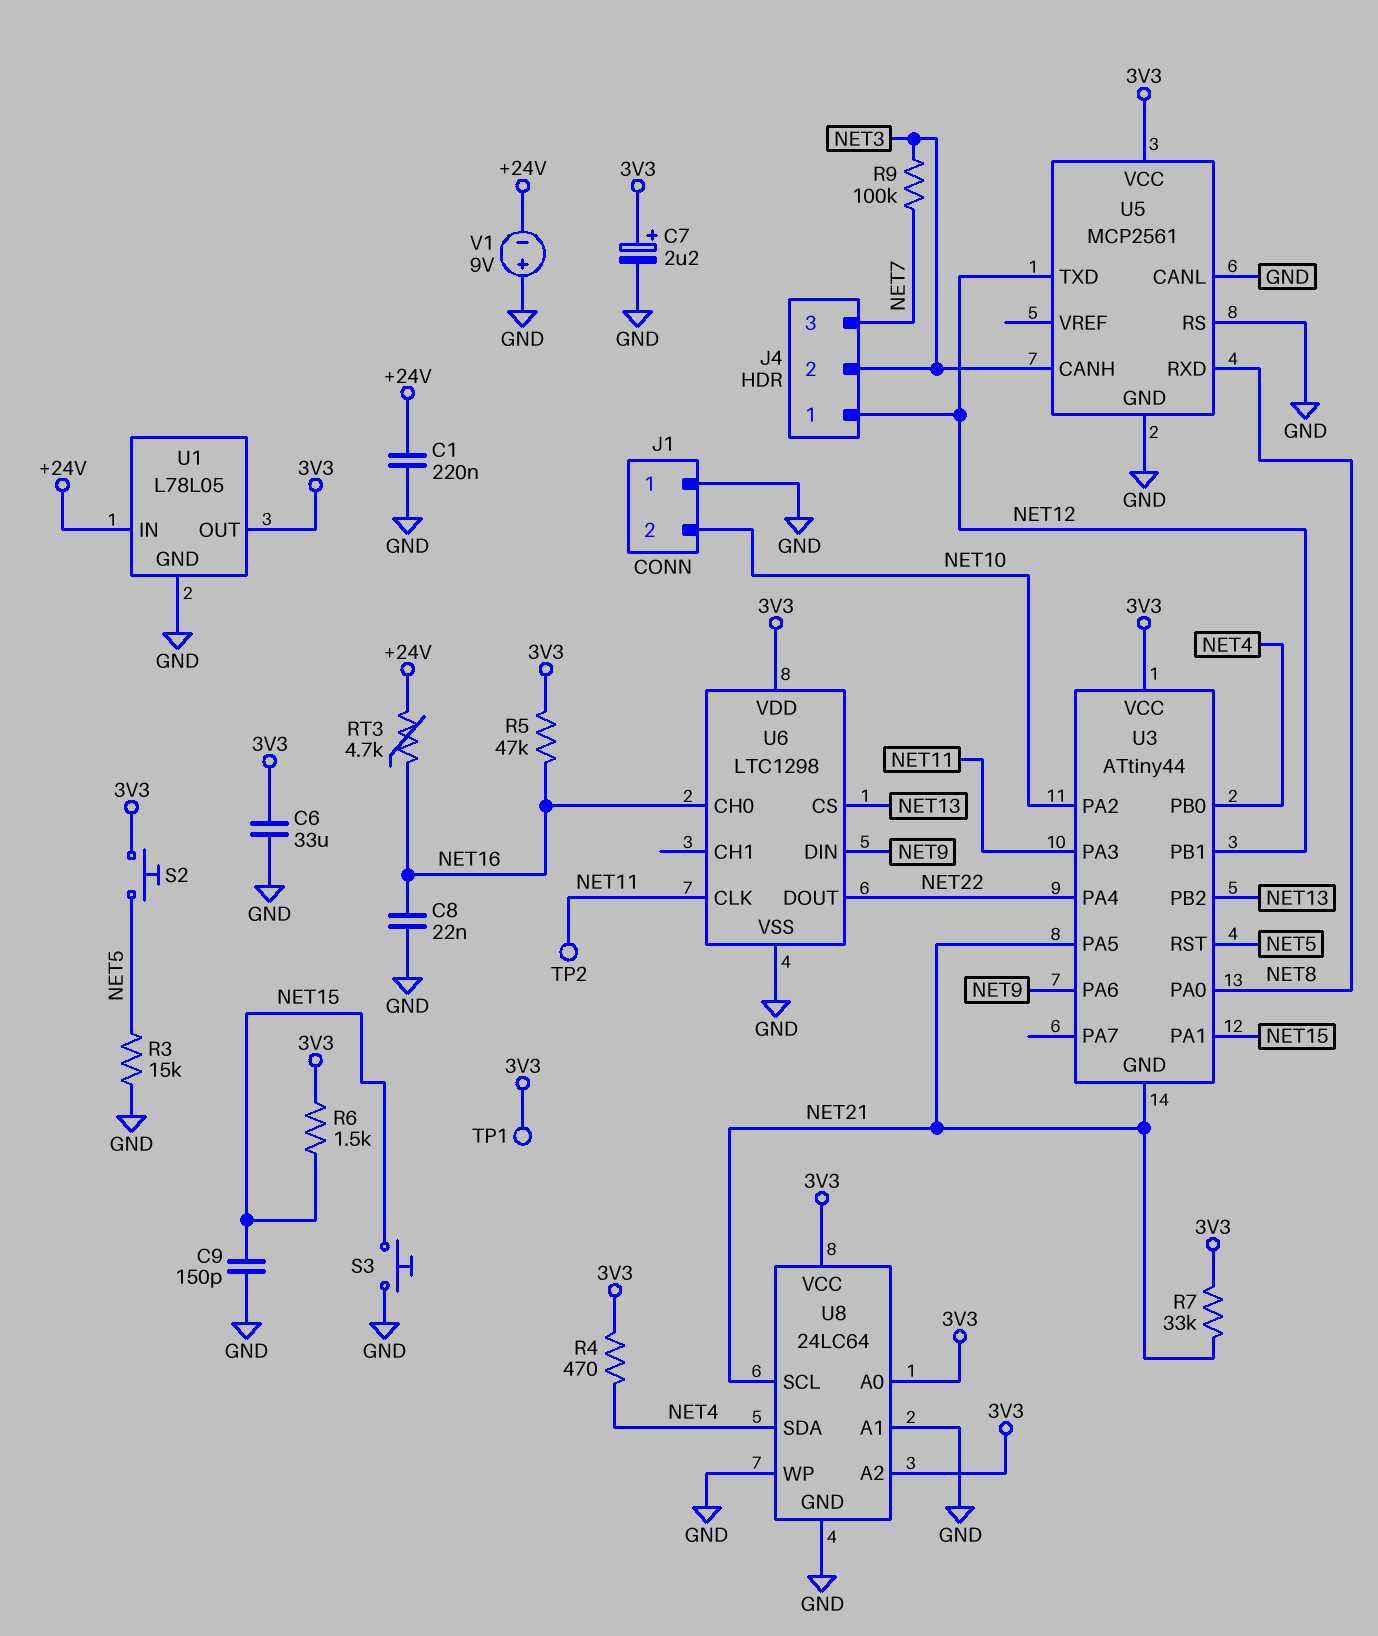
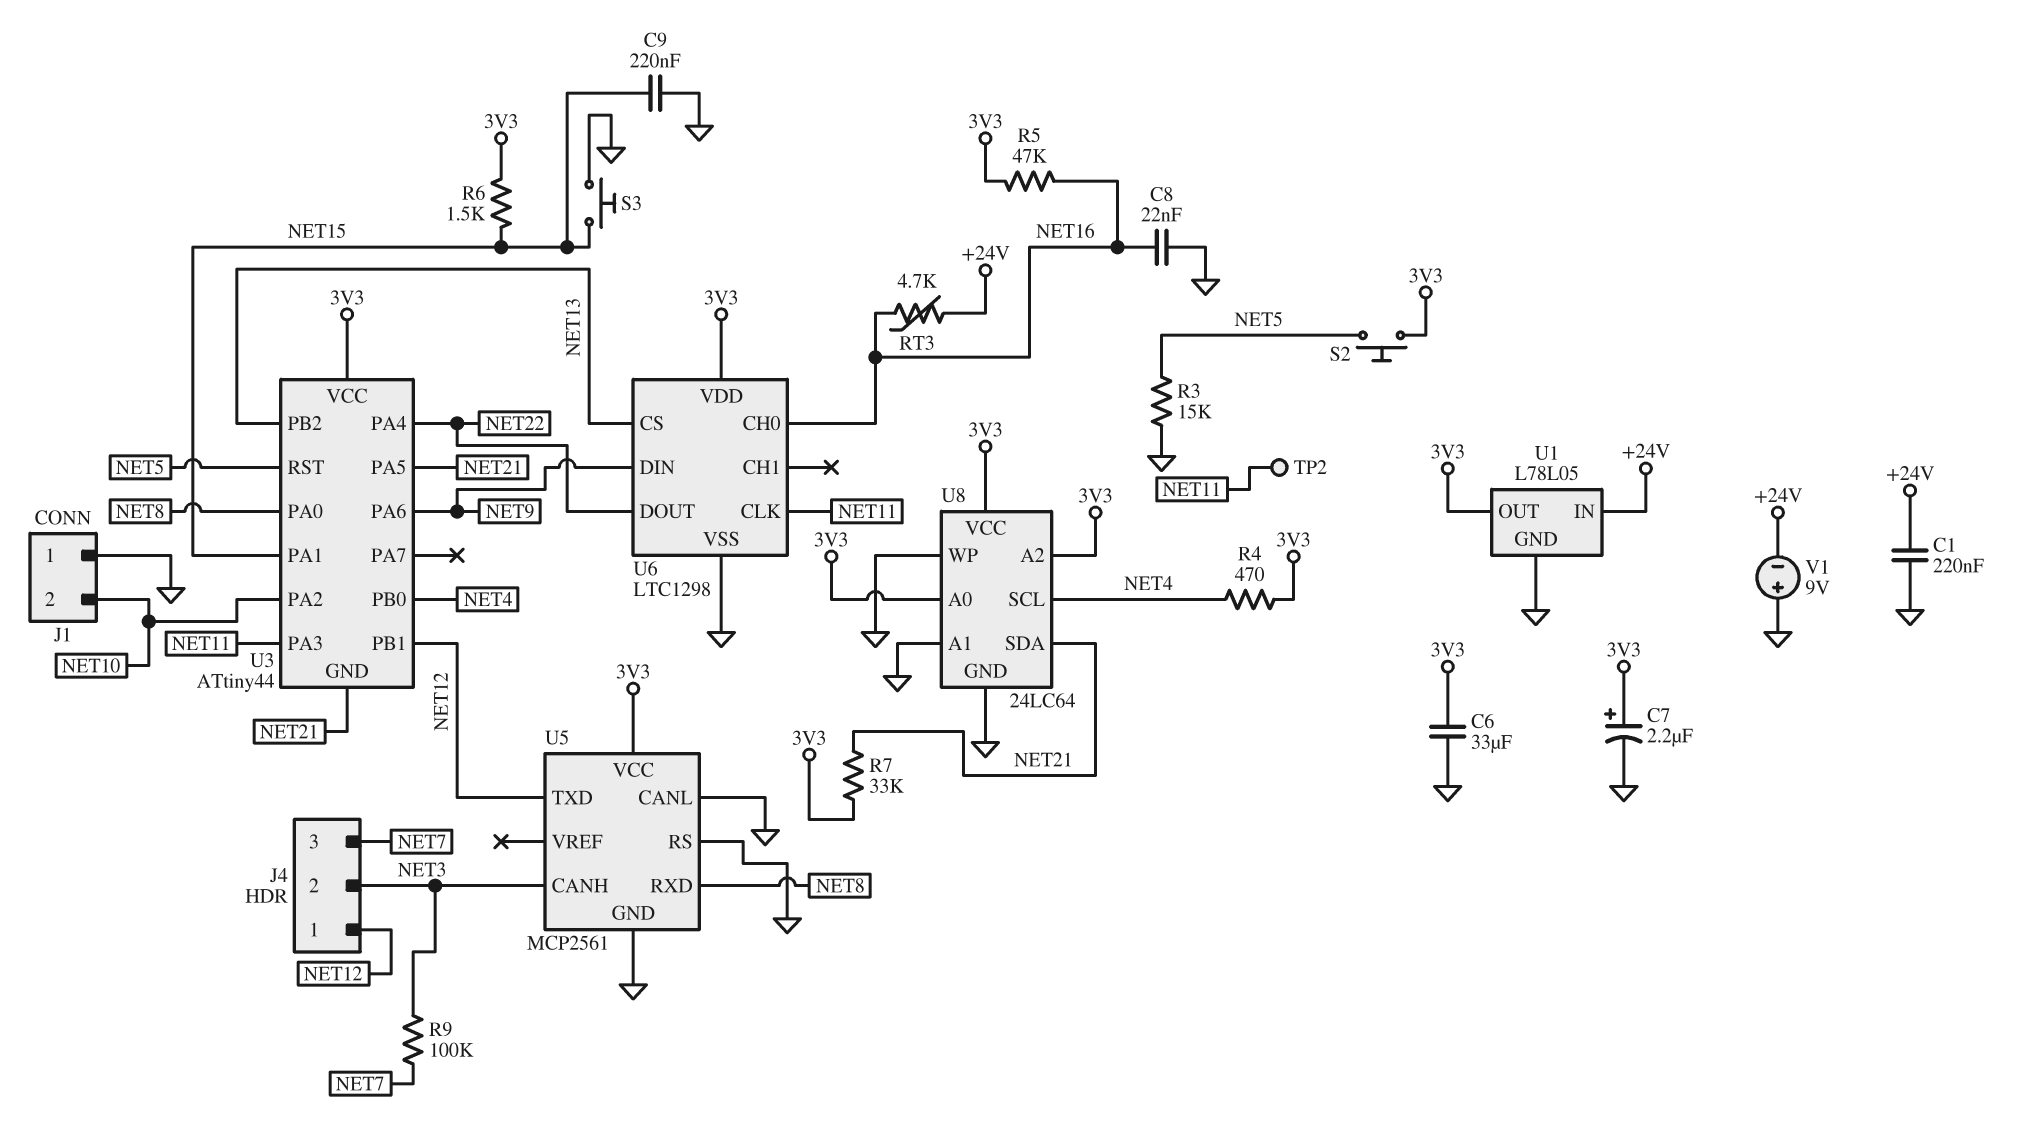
C9: 150pF (GND, NET15) -> 220nF (GND, NET15)
TP1: test point (3V3) -> none
U8 pin SCL: NET21 -> NET4
U8 pin SDA: NET4 -> NET21

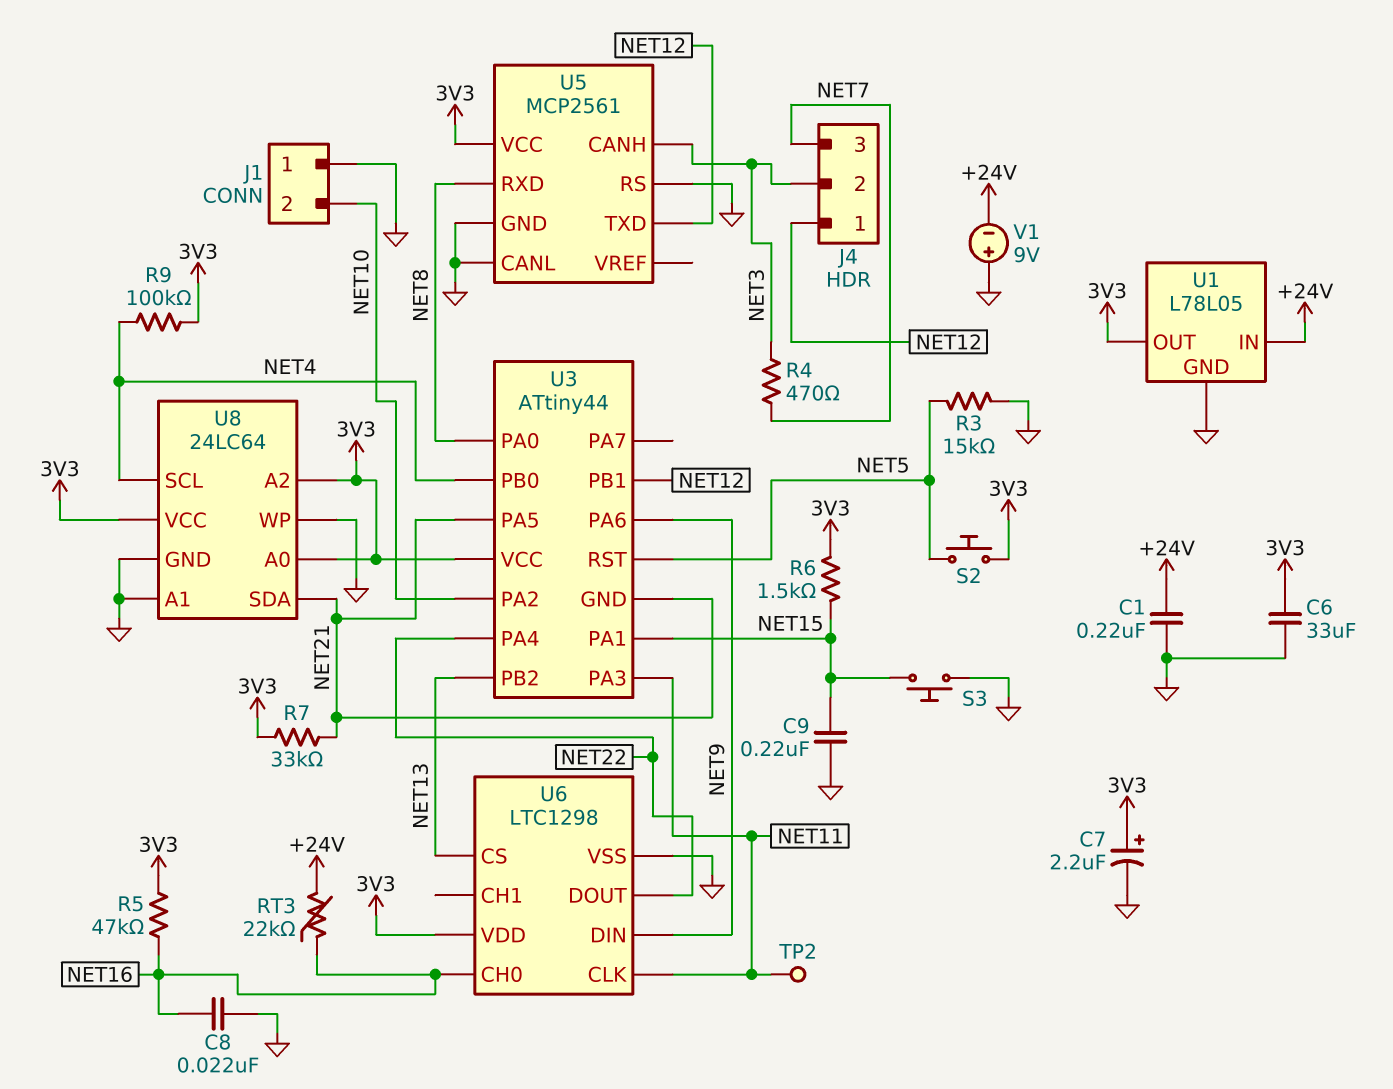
R4: 470 (3V3, NET4) -> 470 (NET3, NET7)
R9: 100k (NET3, NET7) -> 100k (3V3, NET4)
RT3: 4.7k (+24V, NET16) -> 22k (+24V, NET16)

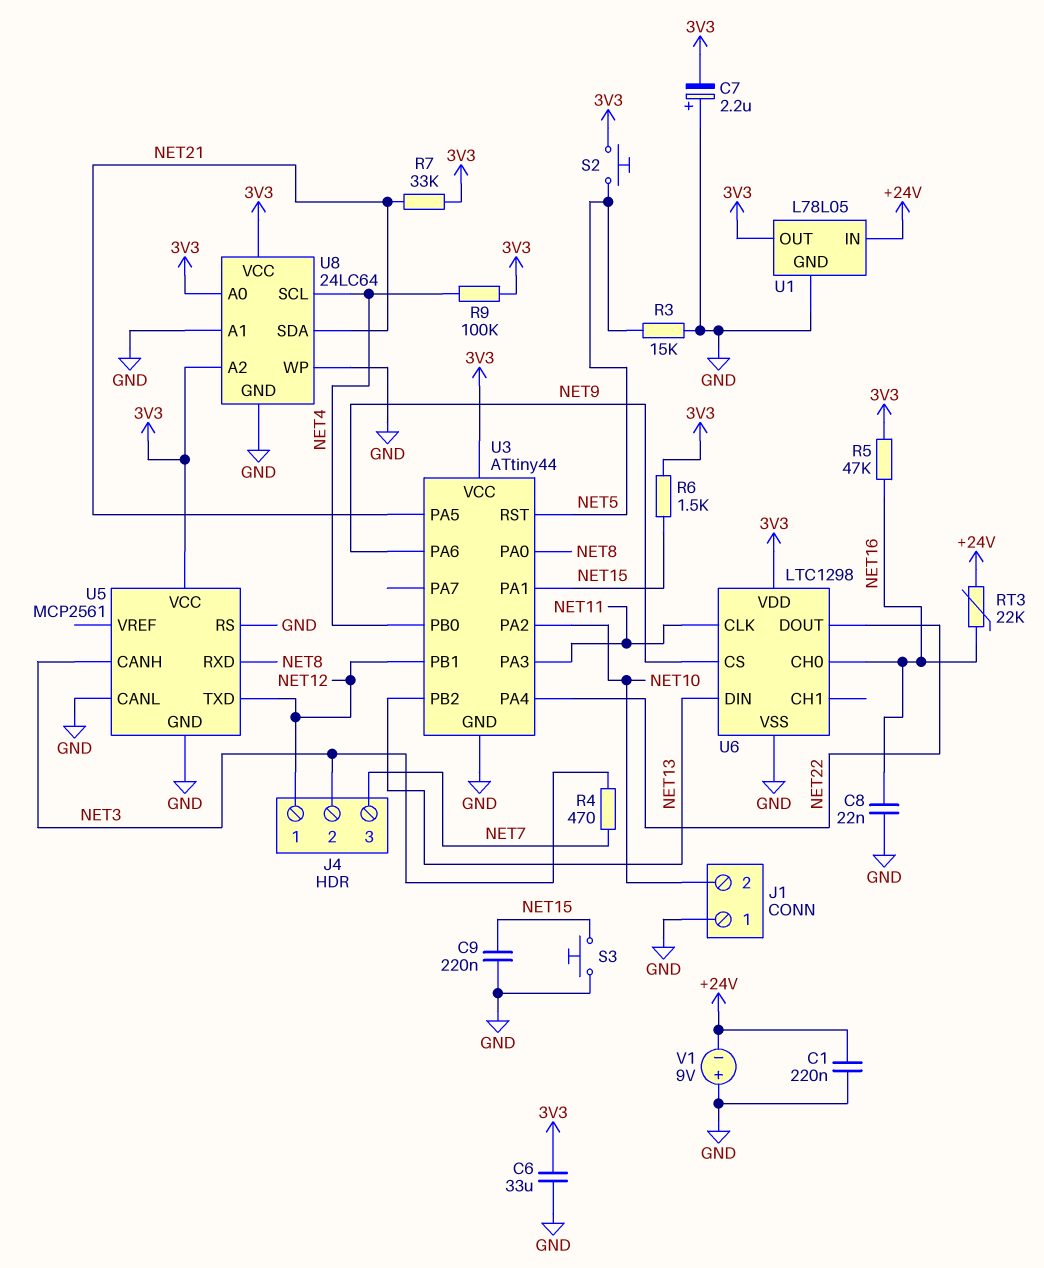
C7: 2.2uF (plus 3V3, minus GND) -> 2.2uF (plus GND, minus 3V3)
TP2: test point (NET11) -> none
U3 pin GND: NET21 -> GND
U6 pin CS: NET13 -> NET9
U6 pin DIN: NET9 -> NET13

